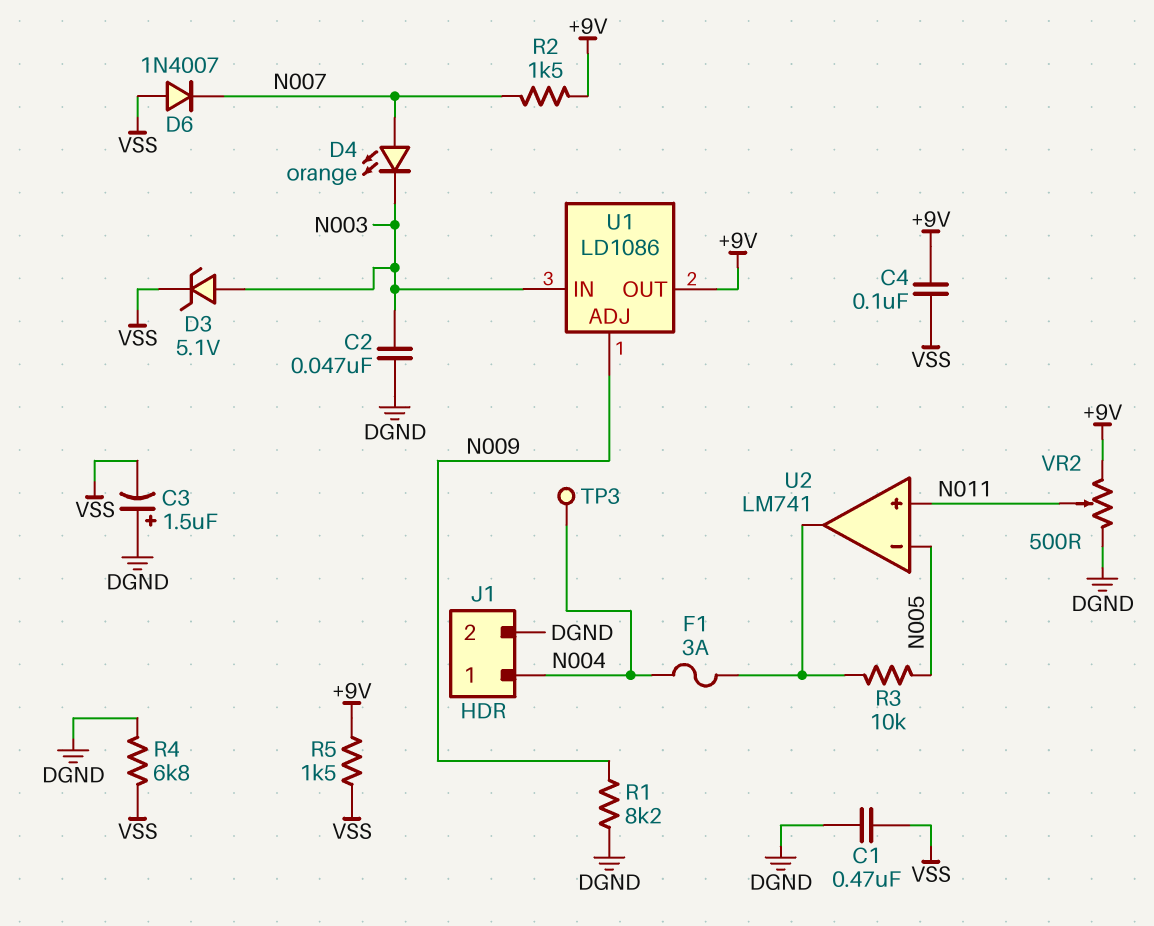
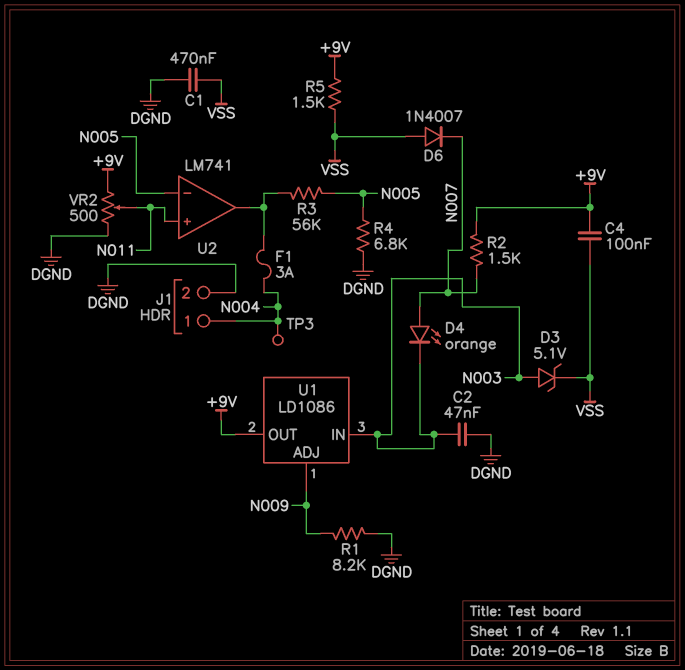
C3: 1.5uF (plus DGND, minus VSS) -> none
R3: 10k (N005, U2/out) -> 56k (N005, U2/out)
R4: 6.8k (DGND, VSS) -> 6.8k (DGND, N005)

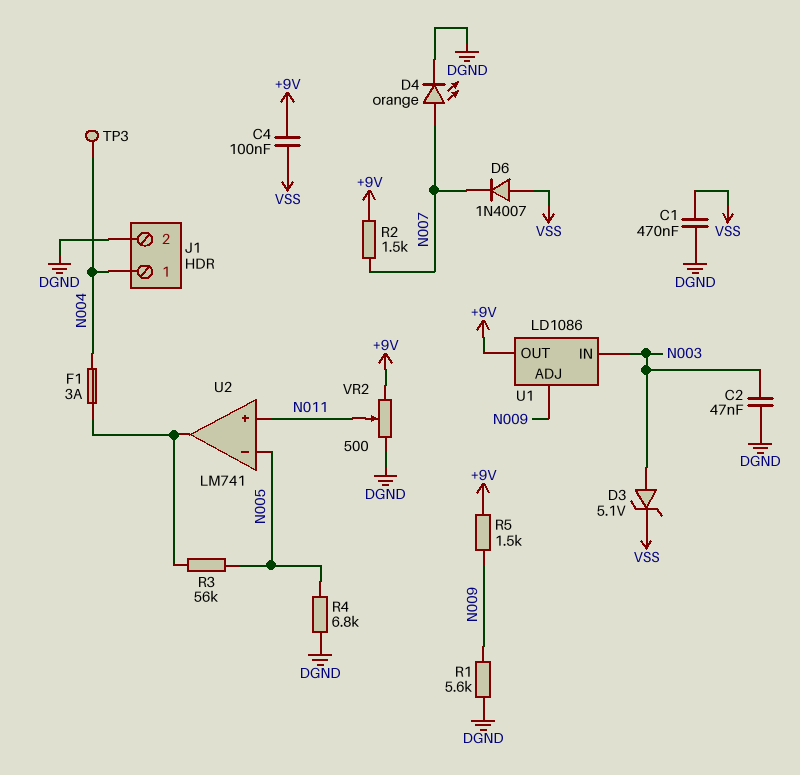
D4: LED orange (A N007, K N003) -> LED orange (A N007, K DGND)
R1: 8.2k (DGND, N009) -> 5.6k (DGND, N009)
R5: 1.5k (+9V, VSS) -> 1.5k (+9V, N009)

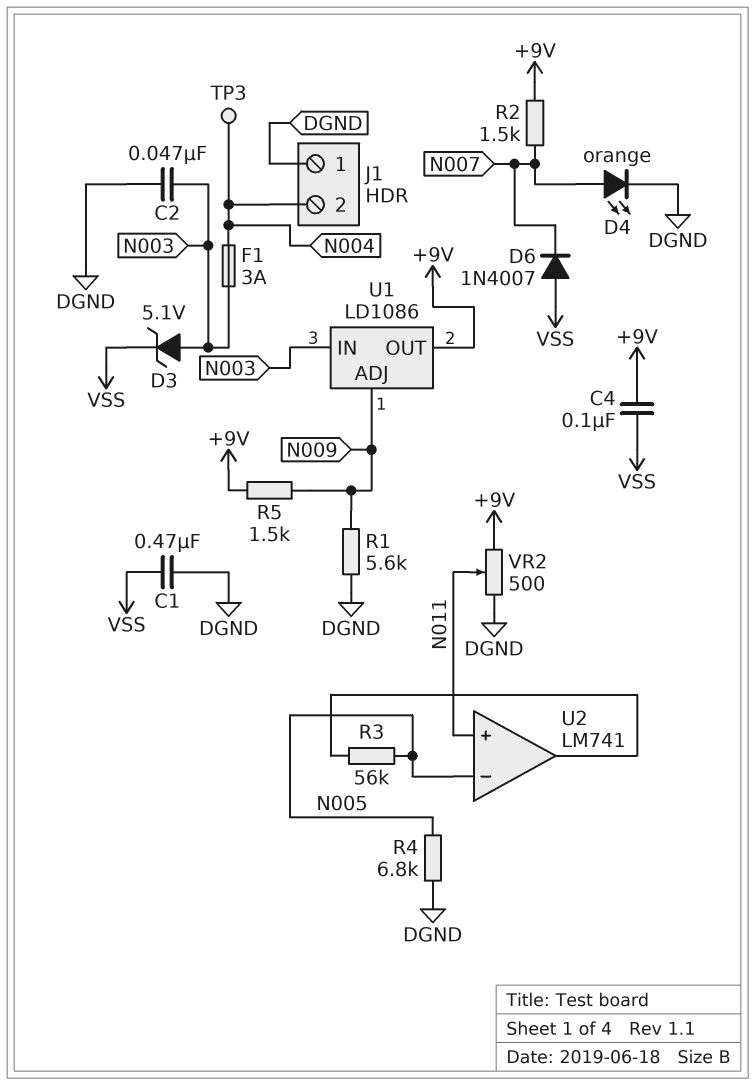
F1: 3A (N004, U2/out) -> 3A (N003, N004)
J1 pin 1: N004 -> DGND
J1 pin 2: DGND -> N004

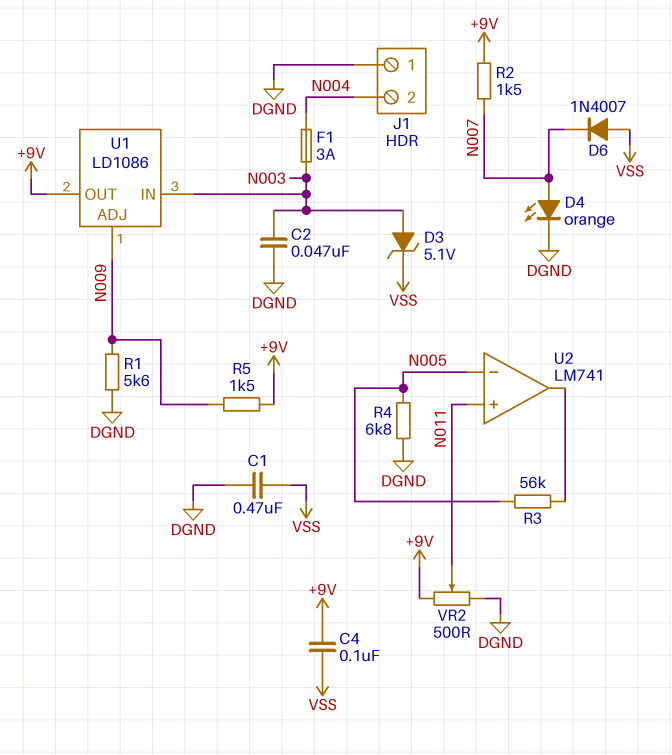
TP3: test point (N004) -> none

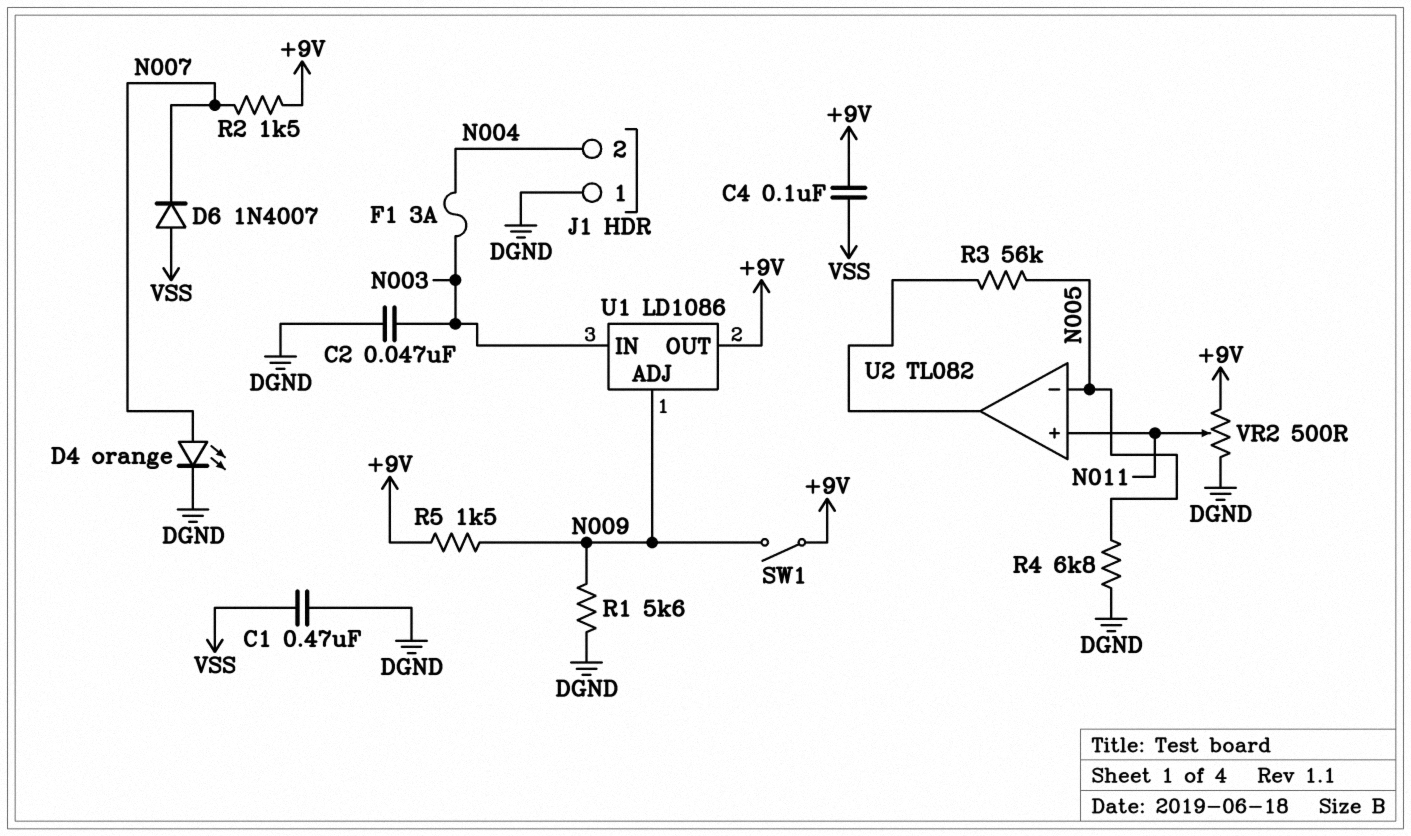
D3: zener 5.1V (A N003, K VSS) -> none
SW1: none -> switch (+9V, N009)
U2: LM741 -> TL082

